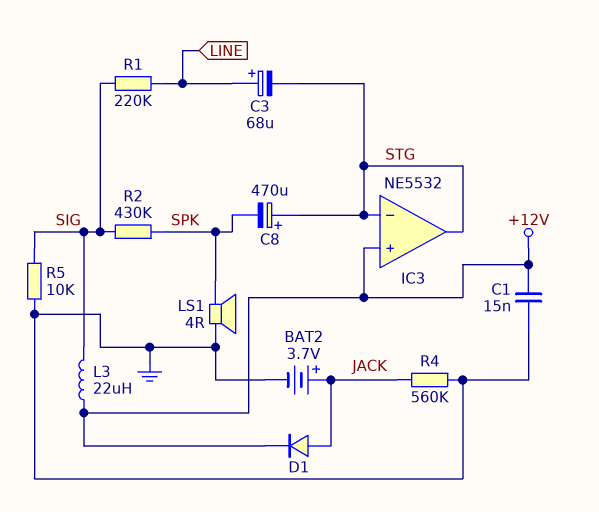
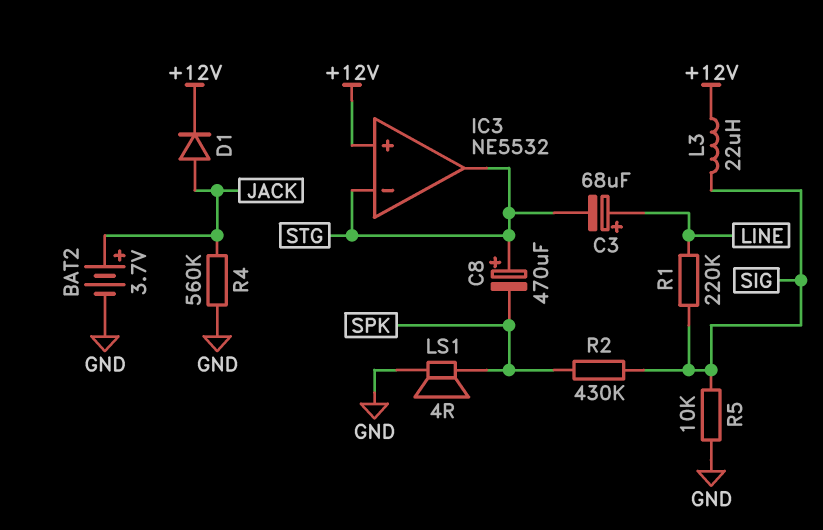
C1: 15nF (+12V, GND) -> none

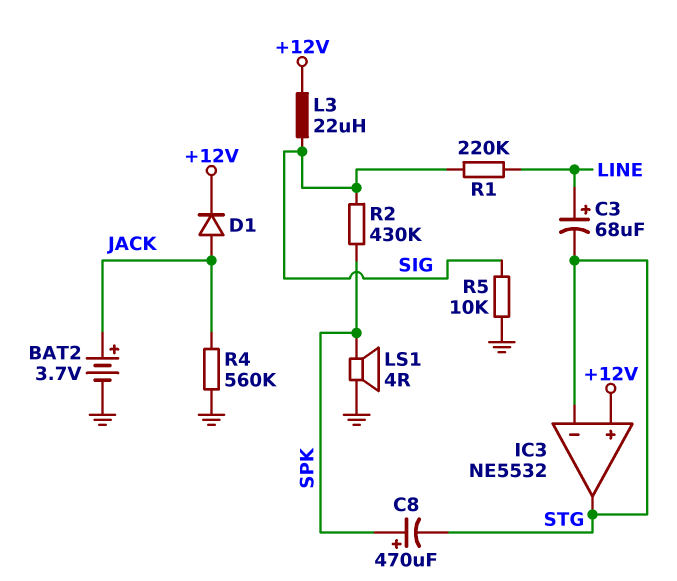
C8: 470uF (plus STG, minus SPK) -> 470uF (plus SPK, minus STG)

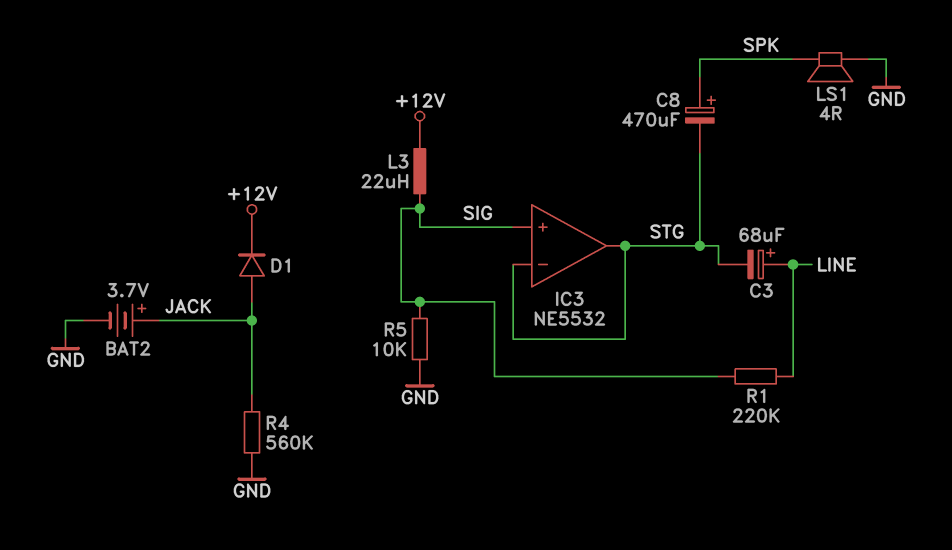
IC3 pin in+: +12V -> SIG
R2: 430k (SIG, SPK) -> none

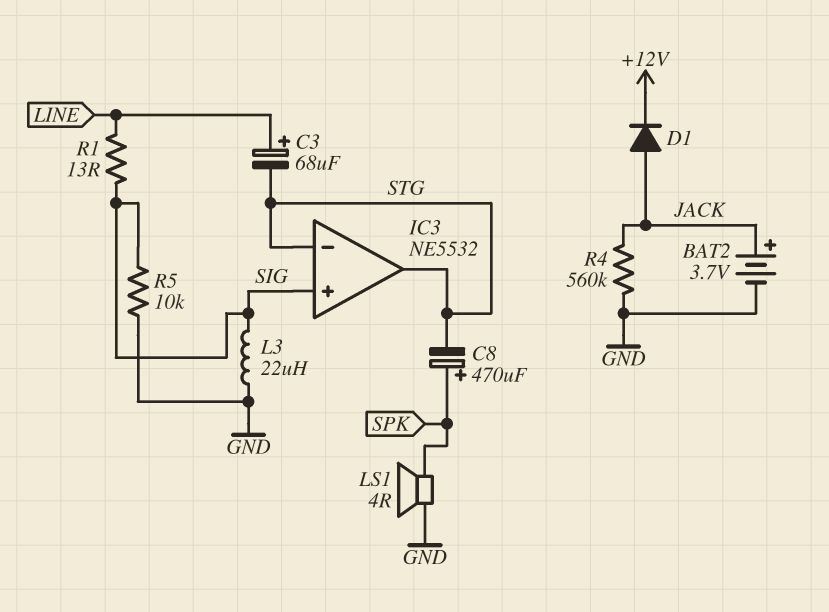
L3: 22uH (+12V, SIG) -> 22uH (GND, SIG)
R1: 220k (LINE, SIG) -> 13 (LINE, SIG)

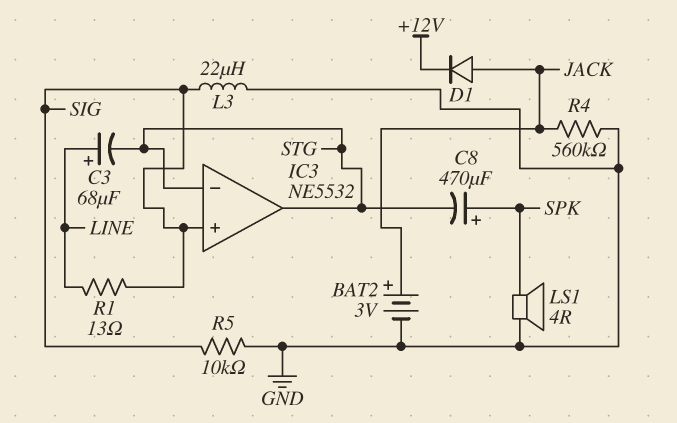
BAT2: 3.7V (plus JACK, minus GND) -> 3V (plus JACK, minus GND)

